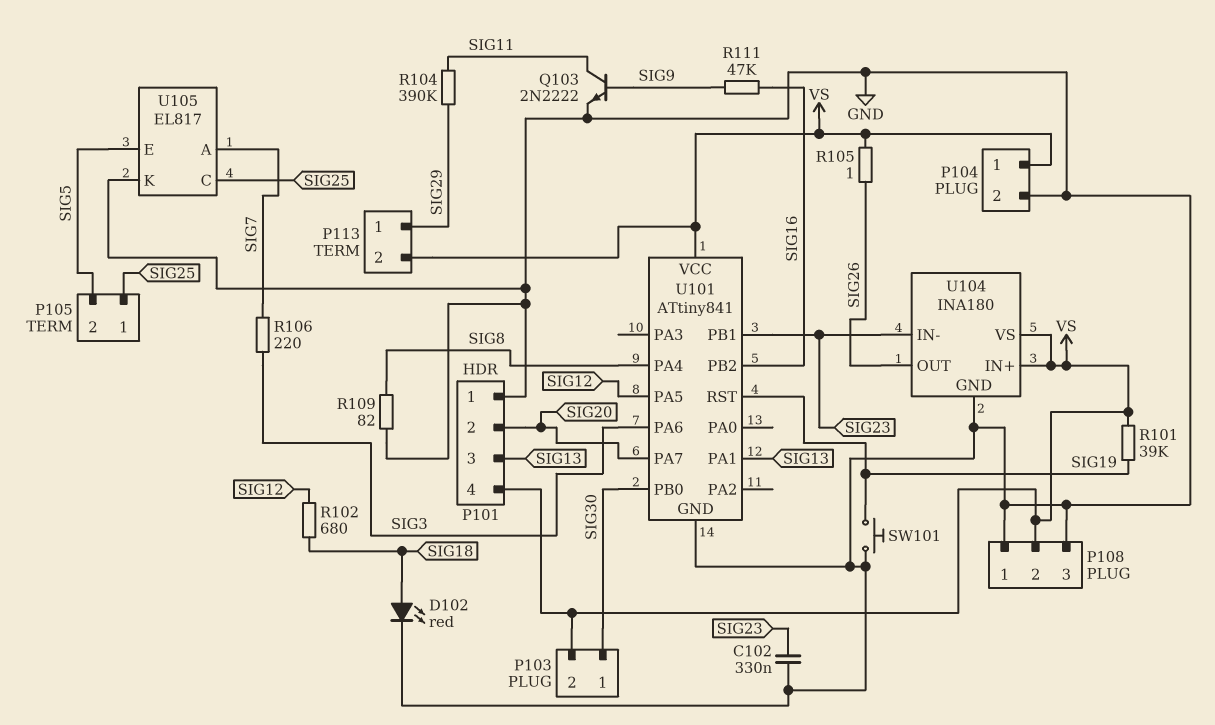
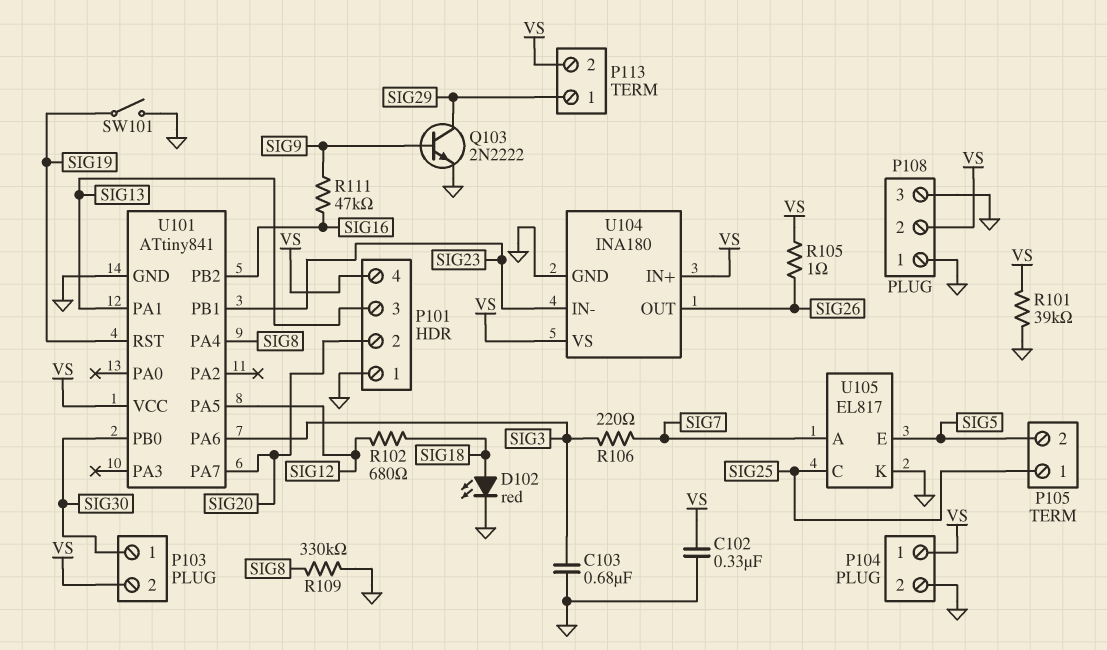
C102: 330nF (GND, SIG23) -> 330nF (GND, VS)
C103: none -> 680nF (GND, SIG3)
Q103: NPN 2N2222 (B SIG9, C SIG11, E GND) -> NPN 2N2222 (B SIG9, C SIG29, E GND)
R101: 39k (SIG19, VS) -> 39k (GND, VS)
R104: 390k (SIG11, SIG29) -> none
R109: 82 (GND, SIG8) -> 330k (GND, SIG8)
SW101: button (GND, SIG19) -> switch (GND, SIG19)

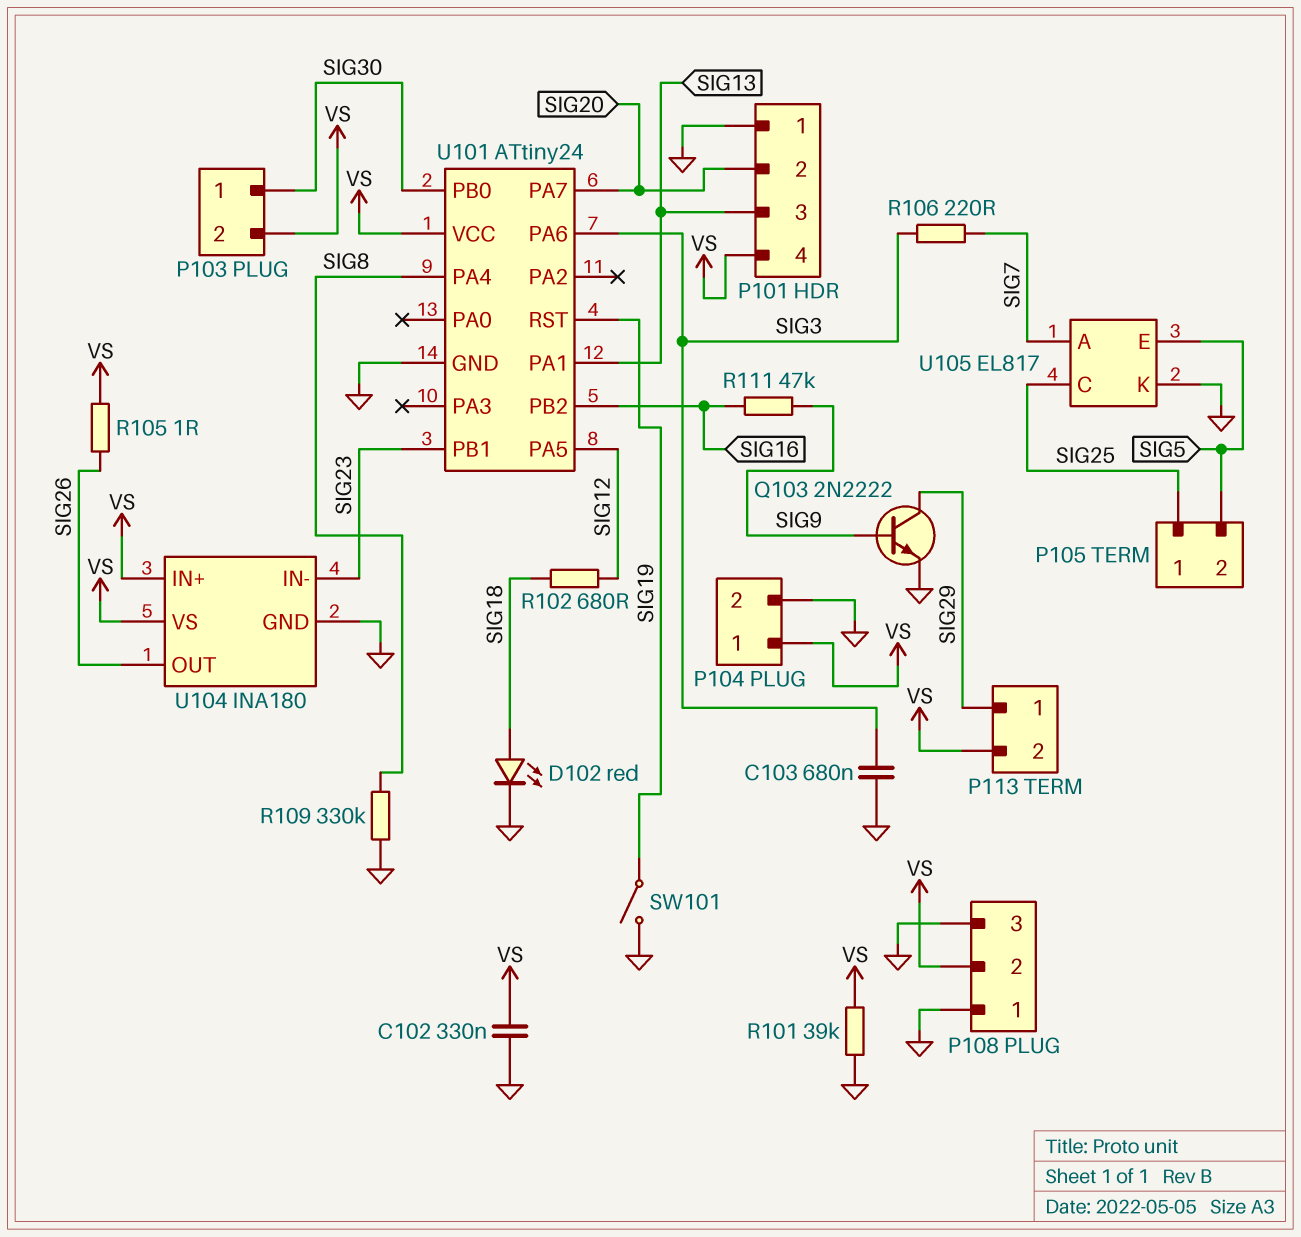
U101: ATtiny841 -> ATtiny24

